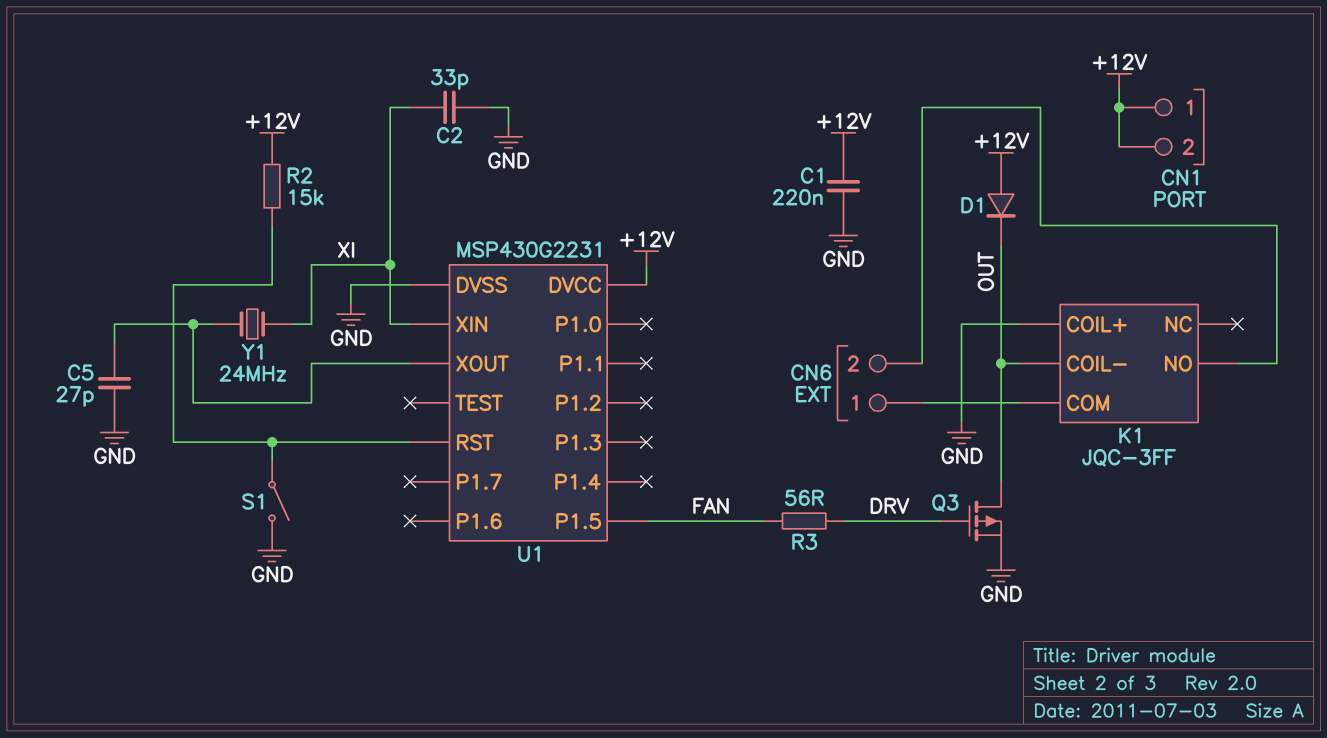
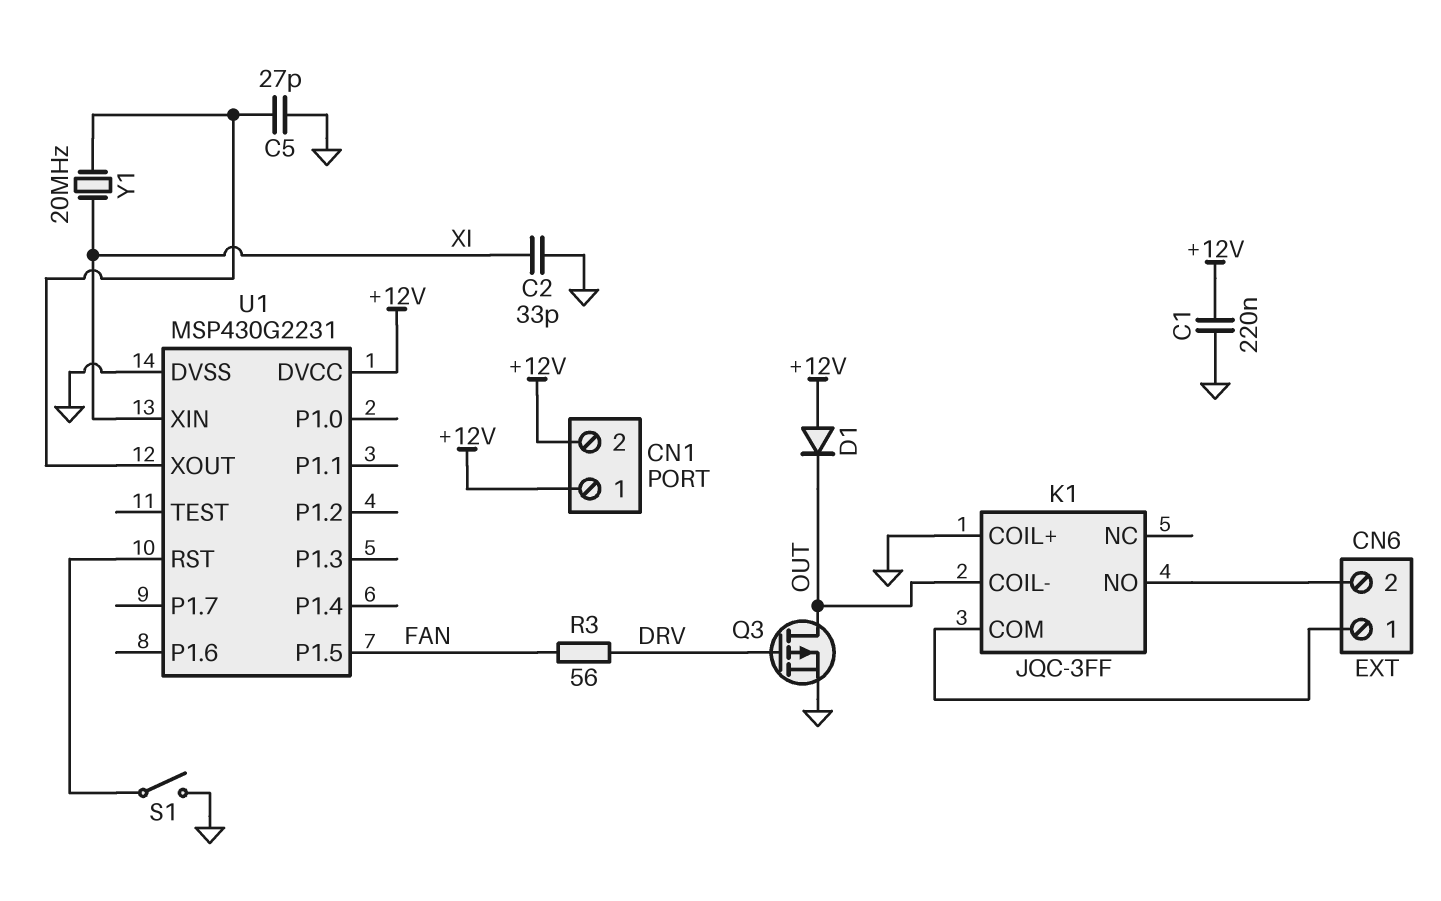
R2: 15k (+12V, U1/RST) -> none
Y1: 24MHz (U1/XOUT, XI) -> 20MHz (U1/XOUT, XI)

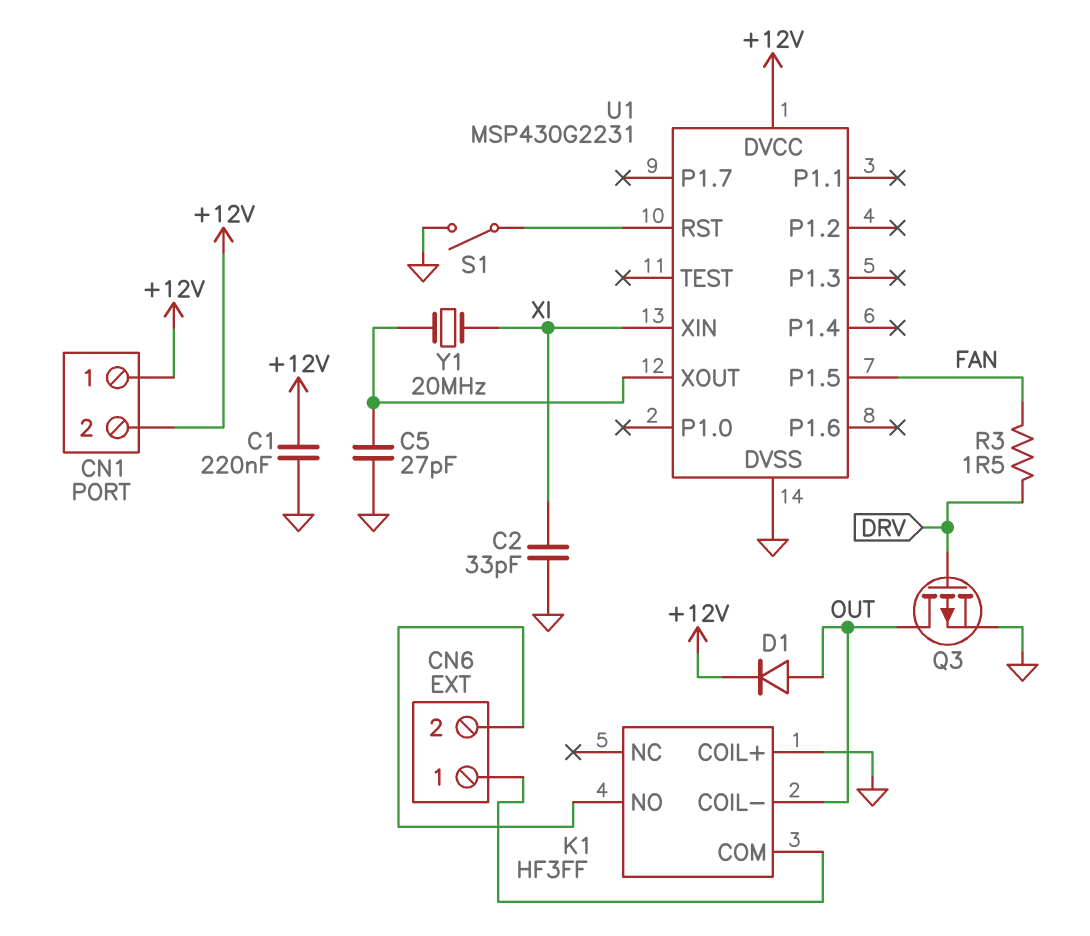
D1: diode (A +12V, K OUT) -> diode (A OUT, K +12V)
K1: JQC-3FF -> HF3FF
R3: 56 (DRV, FAN) -> 1.5 (DRV, FAN)

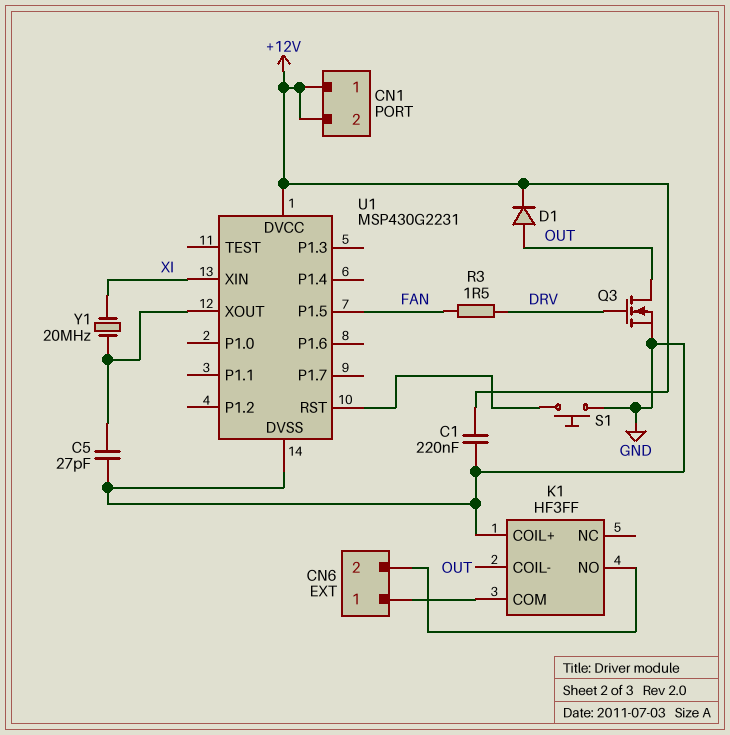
C2: 33pF (GND, XI) -> none
Q3: PMOS (G DRV, D OUT, S GND) -> NMOS (G DRV, D OUT, S GND)
S1: switch (GND, U1/RST) -> button (GND, U1/RST)

